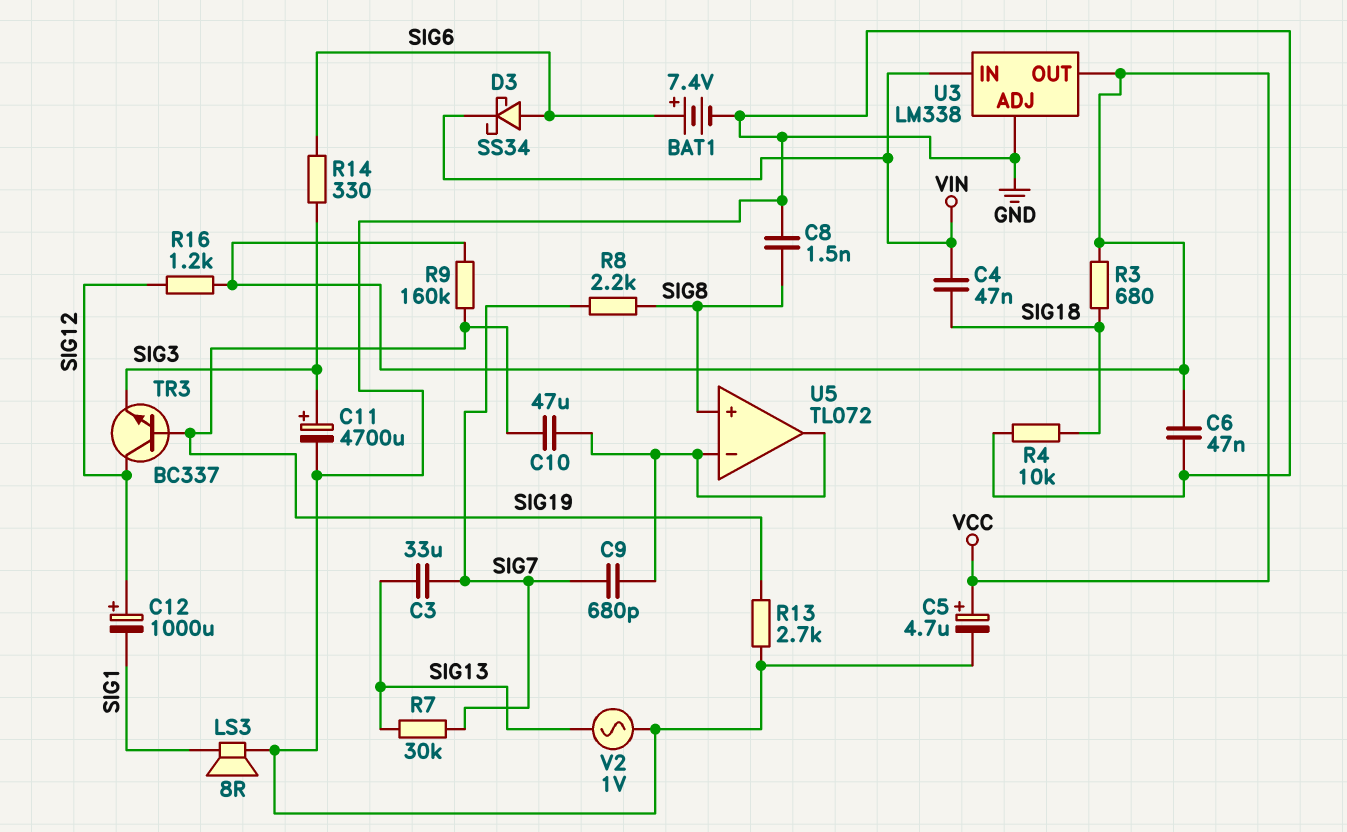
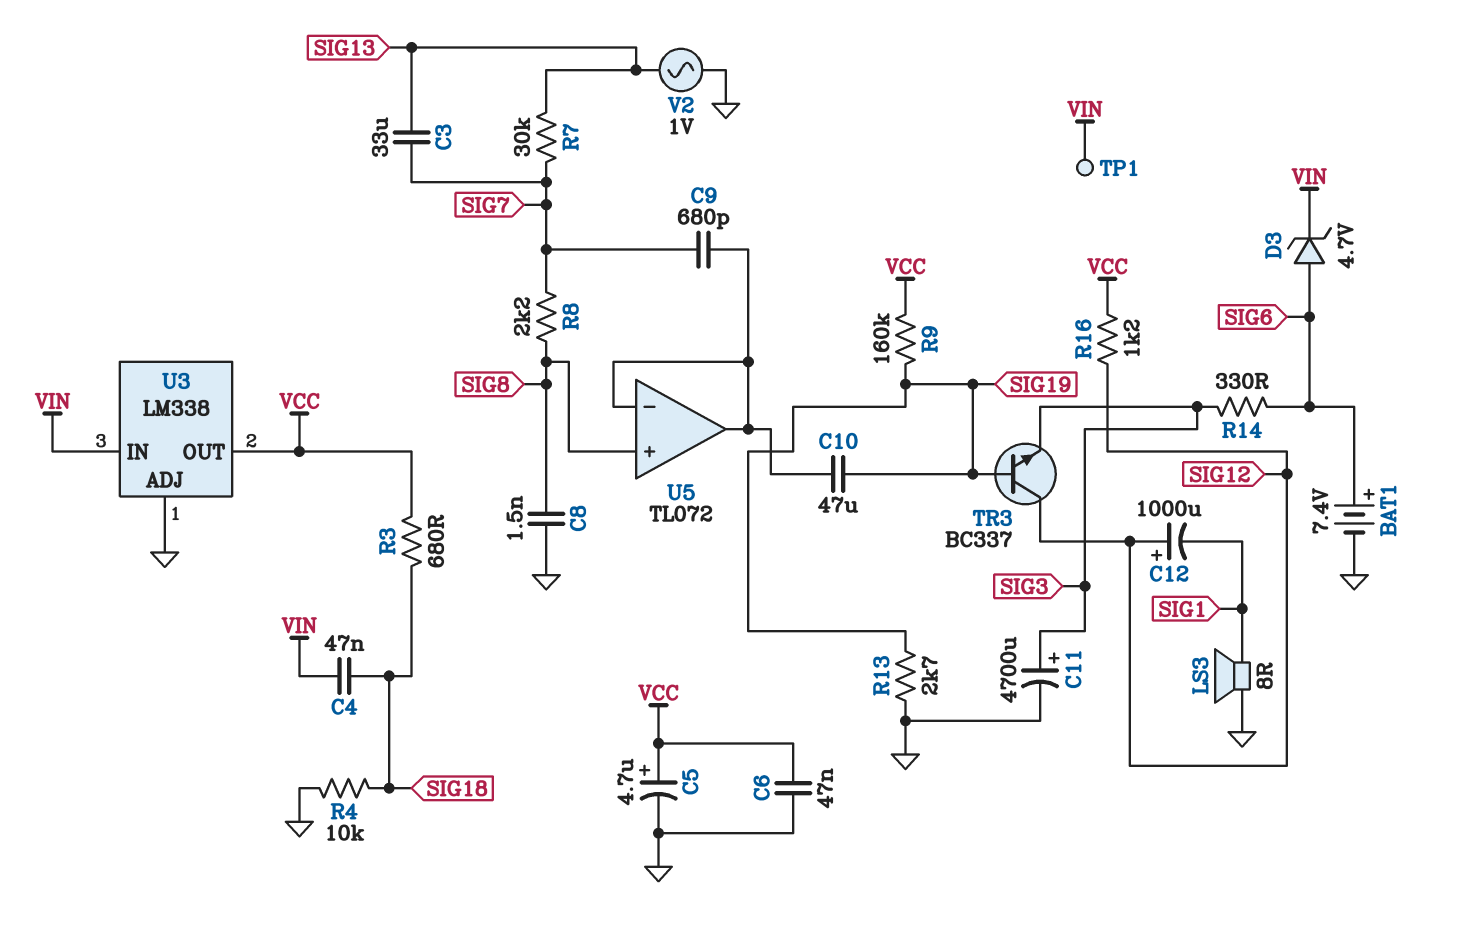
D3: schottky SS34 (A SIG6, K VIN) -> zener 4.7V (A SIG6, K VIN)
TP1: none -> test point (VIN)

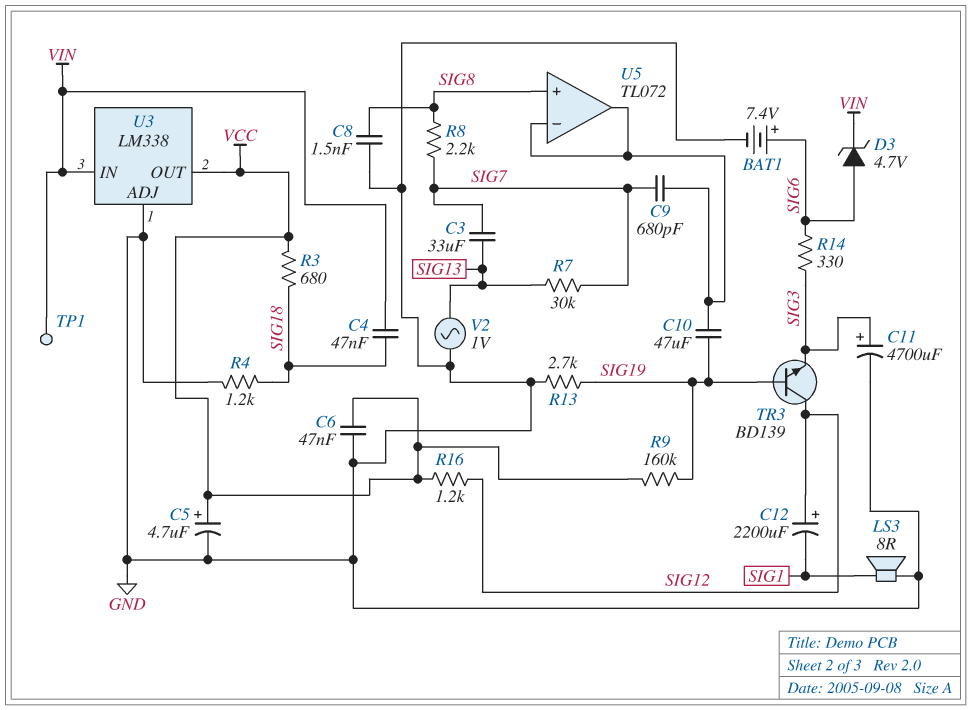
C12: 1000uF (plus SIG12, minus SIG1) -> 2200uF (plus SIG12, minus SIG1)
R4: 10k (GND, SIG18) -> 1.2k (GND, SIG18)
TR3: NPN BC337 (B SIG19, C SIG12, E SIG3) -> NPN BD139 (B SIG19, C SIG12, E SIG3)

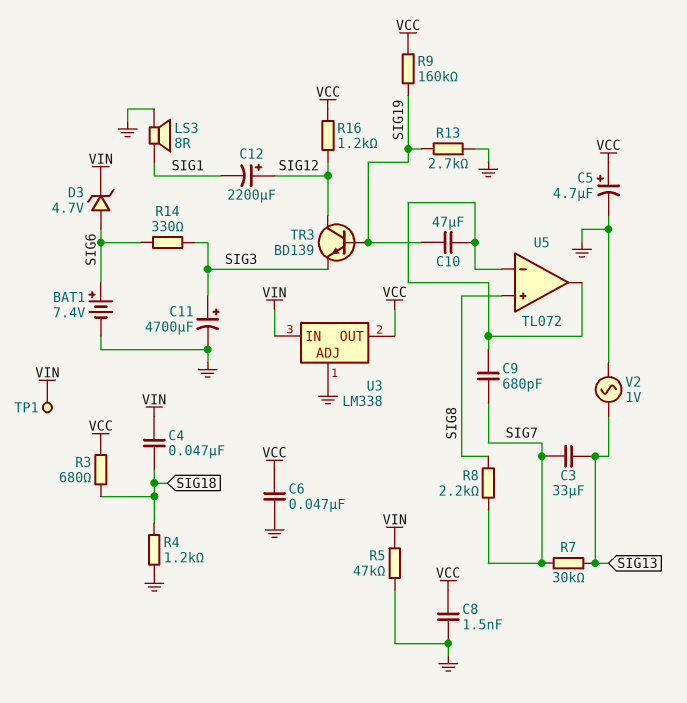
C8: 1.5nF (GND, SIG8) -> 1.5nF (GND, VCC)
R5: none -> 47k (GND, VIN)

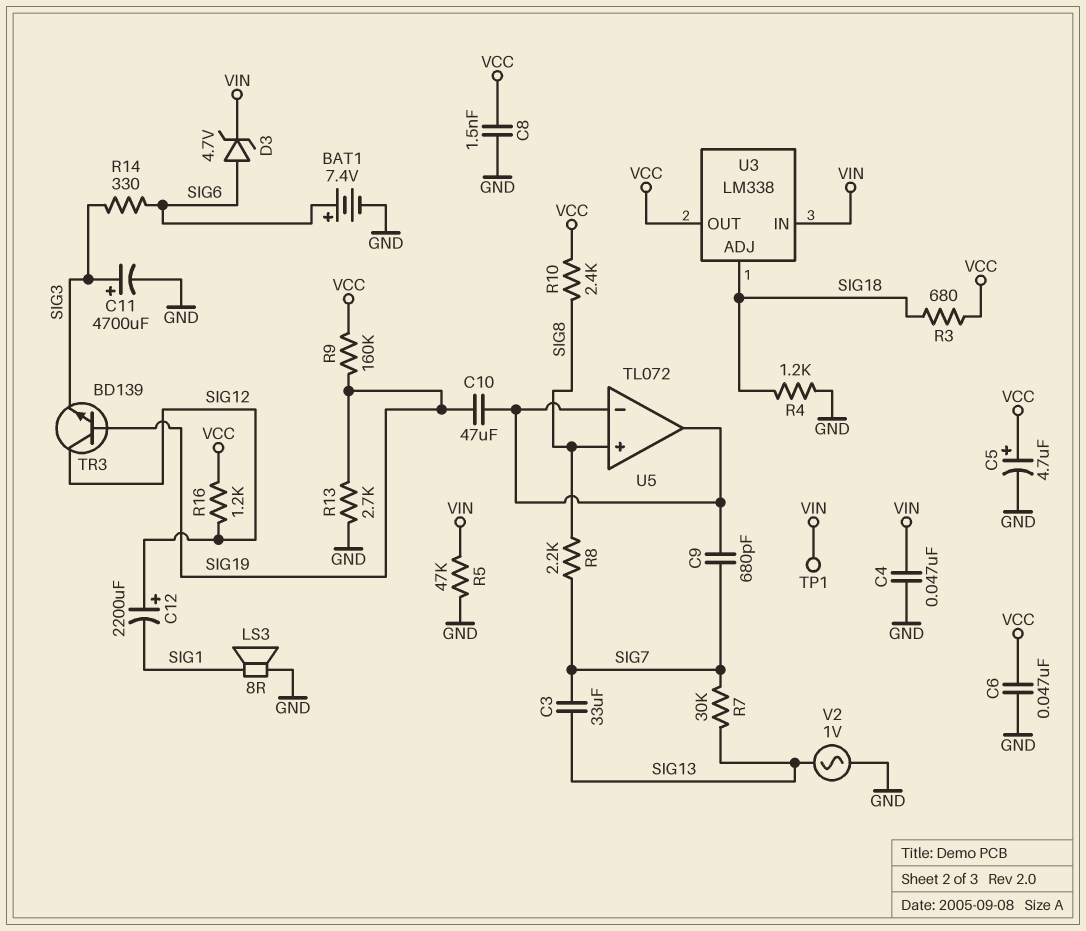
C4: 47nF (SIG18, VIN) -> 47nF (GND, VIN)
R10: none -> 2.4k (SIG8, VCC)
U3 pin ADJ: GND -> SIG18

